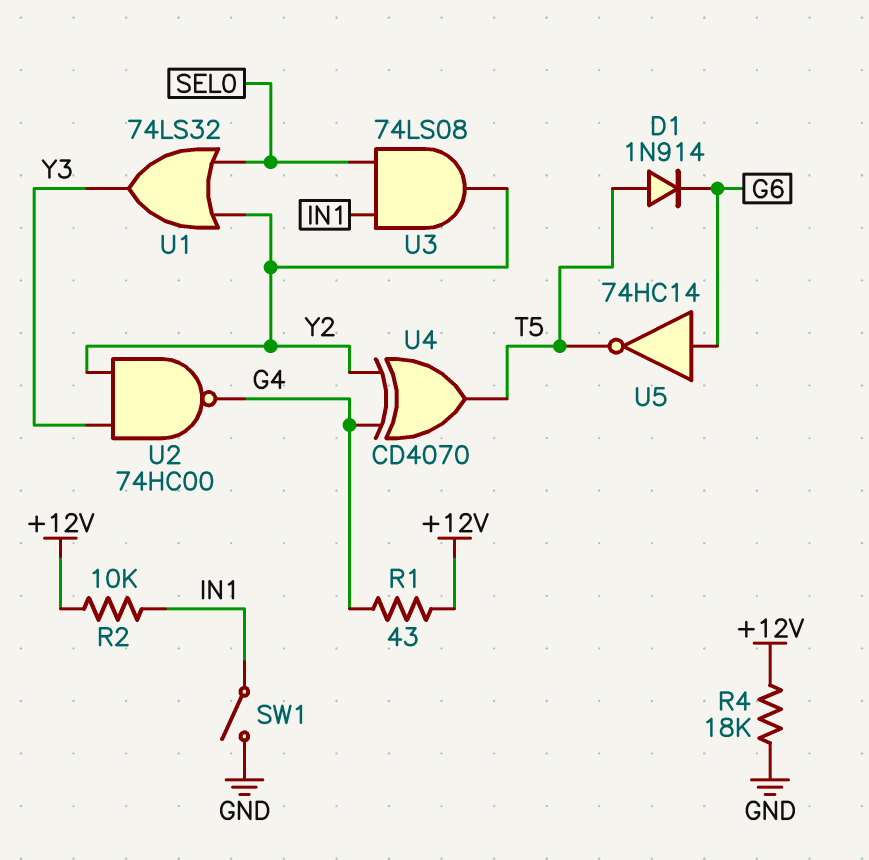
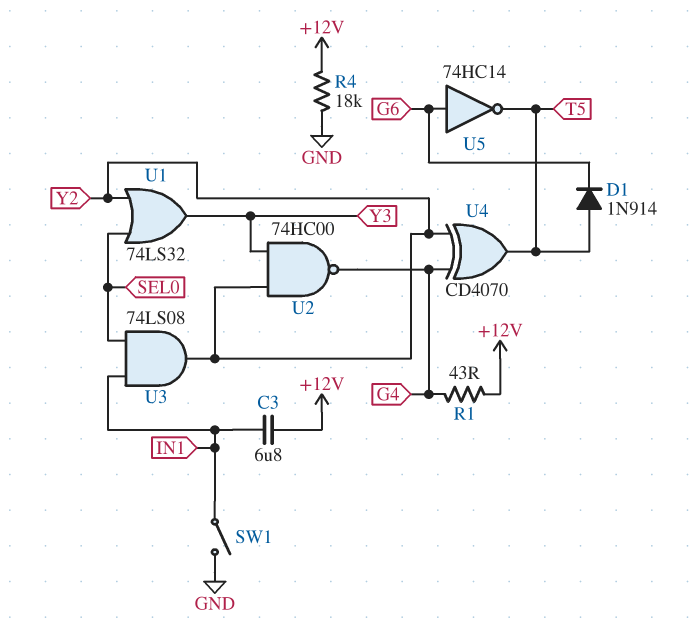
C3: none -> 6.8uF (+12V, IN1)
R2: 10k (+12V, IN1) -> none

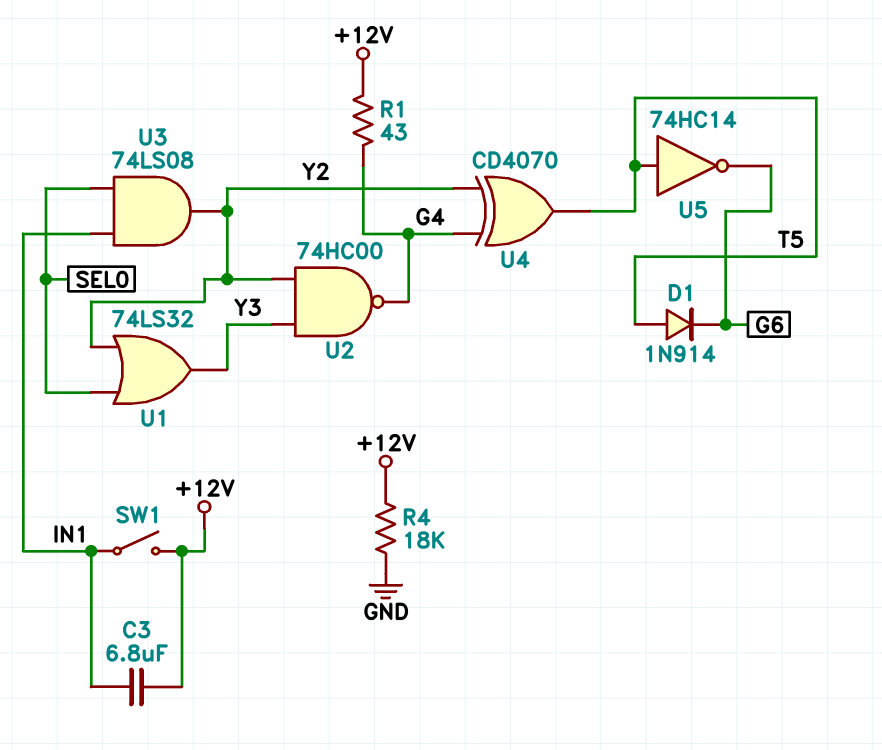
SW1: switch (GND, IN1) -> switch (+12V, IN1)
U5: NOT 74HC14 (in G6, out T5) -> NOT 74HC14 (in T5, out G6)

